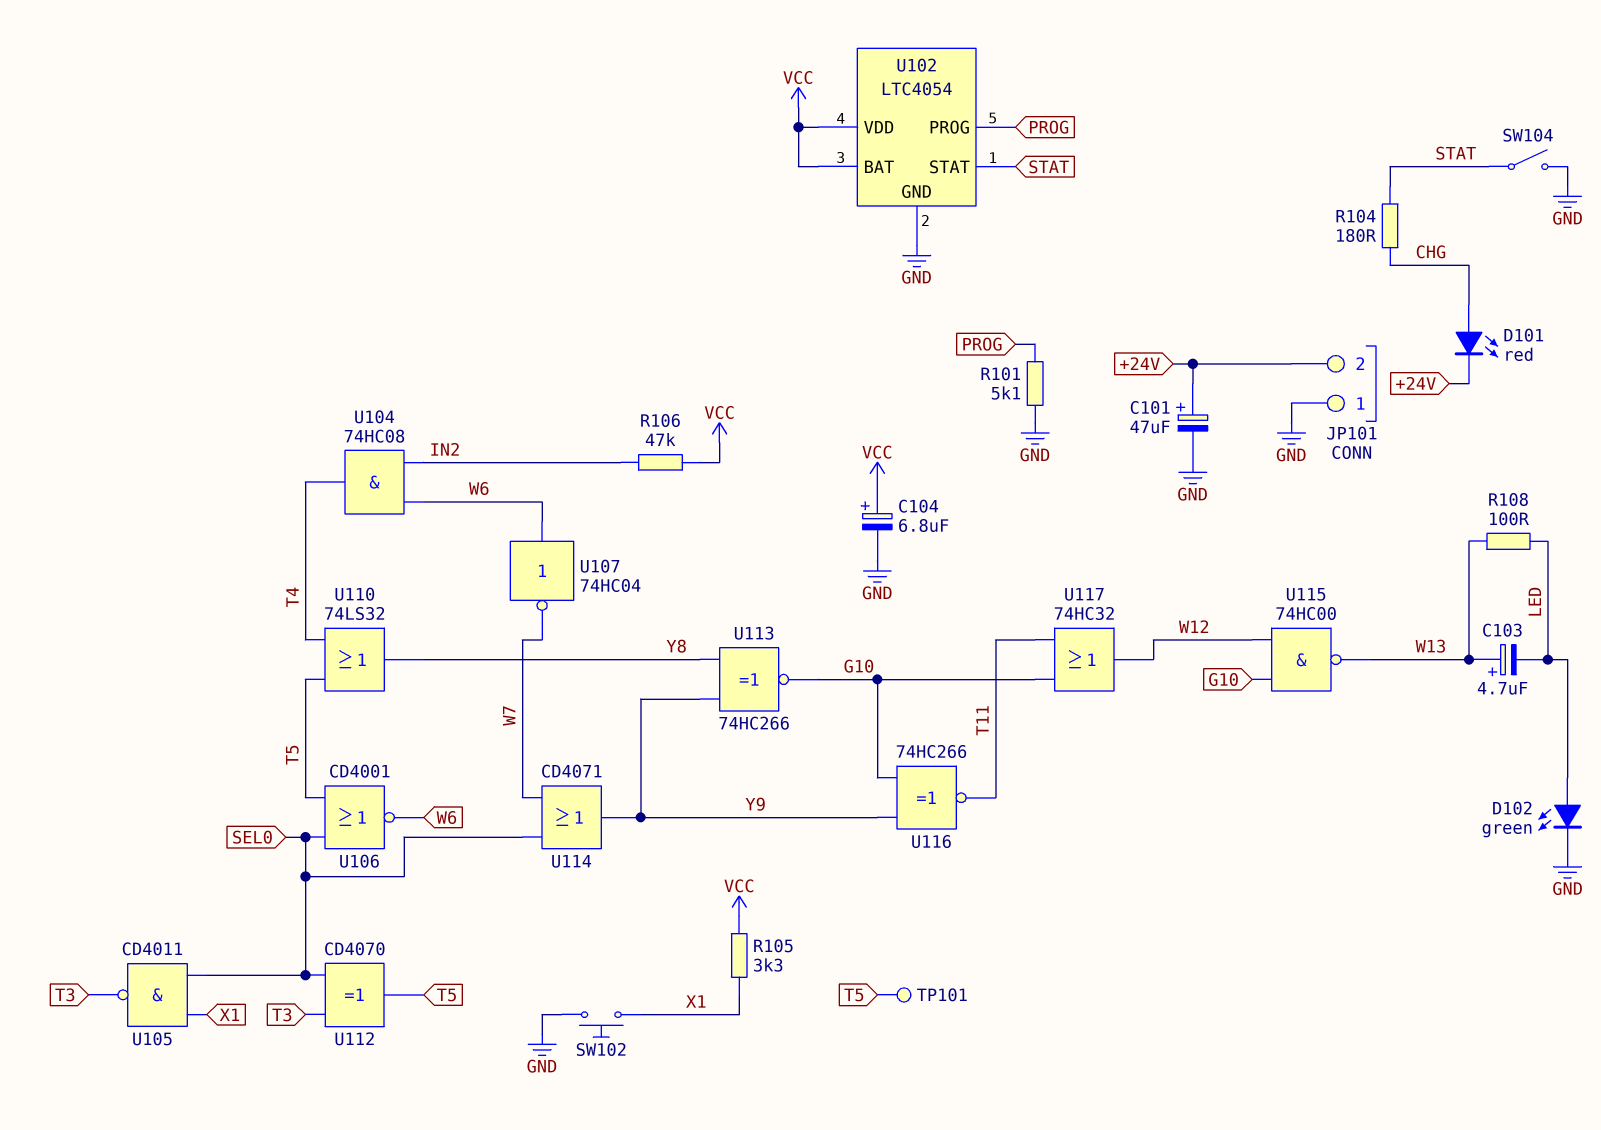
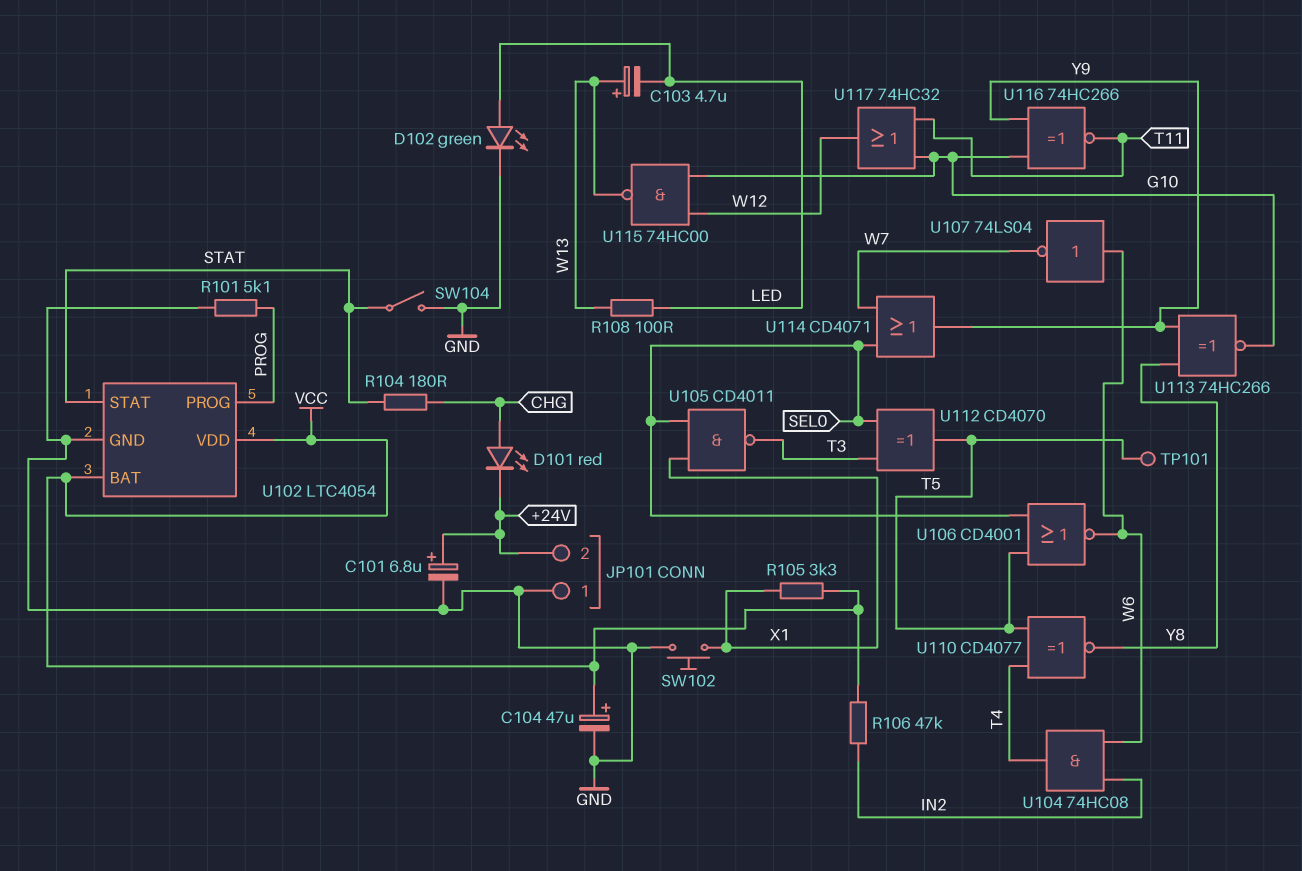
C101: 47uF (plus +24V, minus GND) -> 6.8uF (plus +24V, minus GND)
C104: 6.8uF (plus VCC, minus GND) -> 47uF (plus VCC, minus GND)
U107: NOT 74HC04 (in W6, out W7) -> NOT 74LS04 (in W6, out W7)
U110: OR 74LS32 (in T4, in T5, out Y8) -> XNOR CD4077 (in T4, in T5, out Y8)

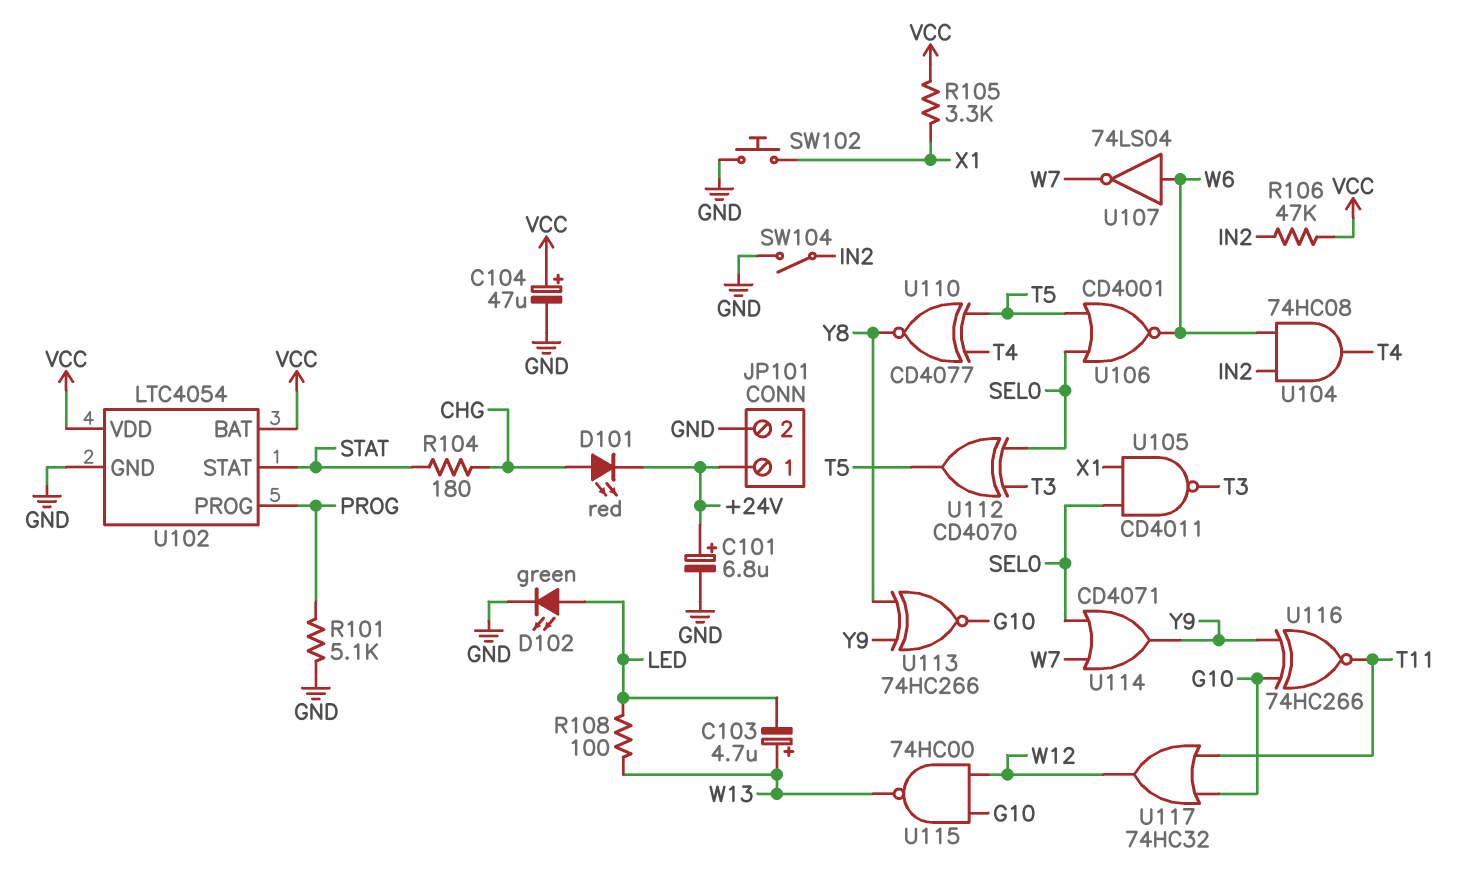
JP101 pin 1: GND -> +24V
JP101 pin 2: +24V -> GND
SW104: switch (GND, STAT) -> switch (GND, IN2)
TP101: test point (T5) -> none

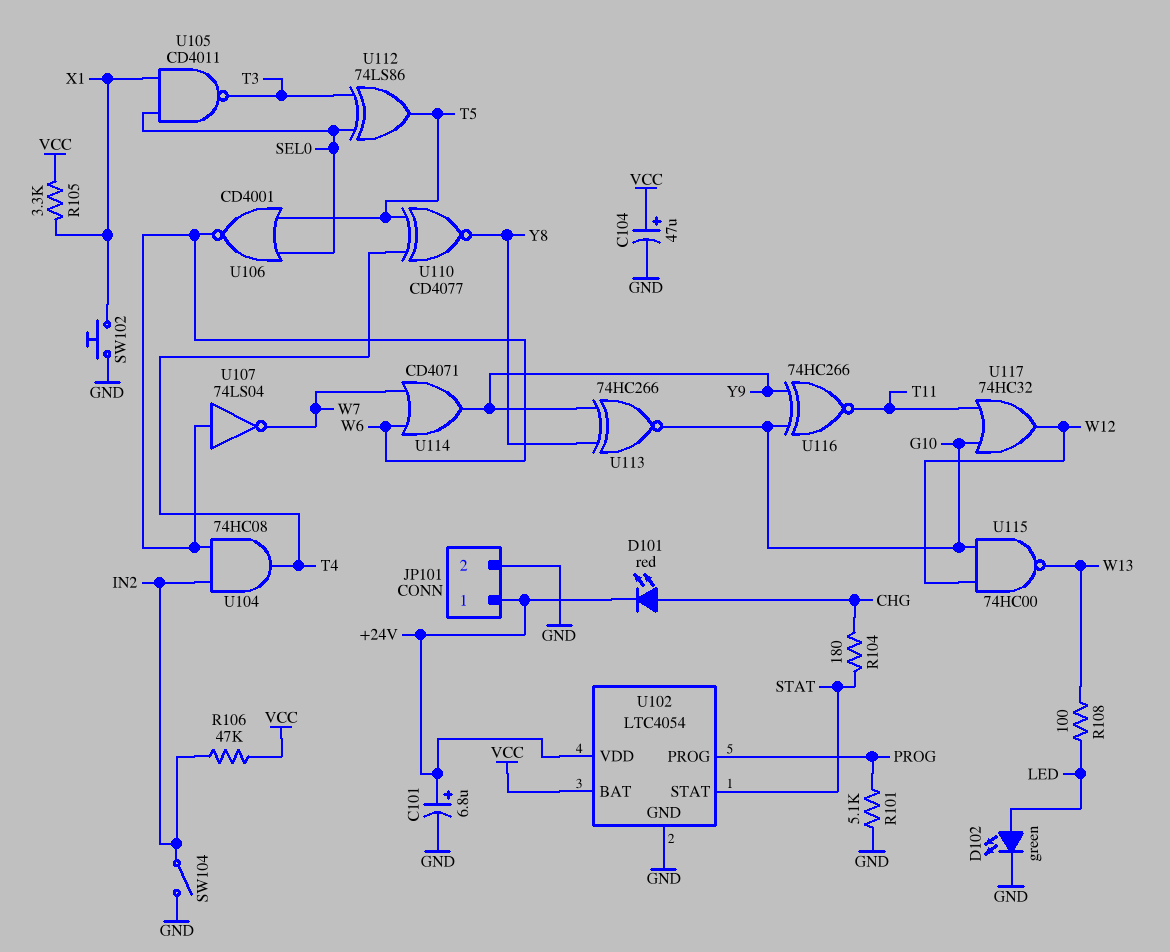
C103: 4.7uF (plus W13, minus LED) -> none
U102 pin VDD: VCC -> +24V
U112: XOR CD4070 (in SEL0, in T3, out T5) -> XOR 74LS86 (in SEL0, in T3, out T5)
U114: OR CD4071 (in SEL0, in W7, out Y9) -> OR CD4071 (in W6, in W7, out Y9)

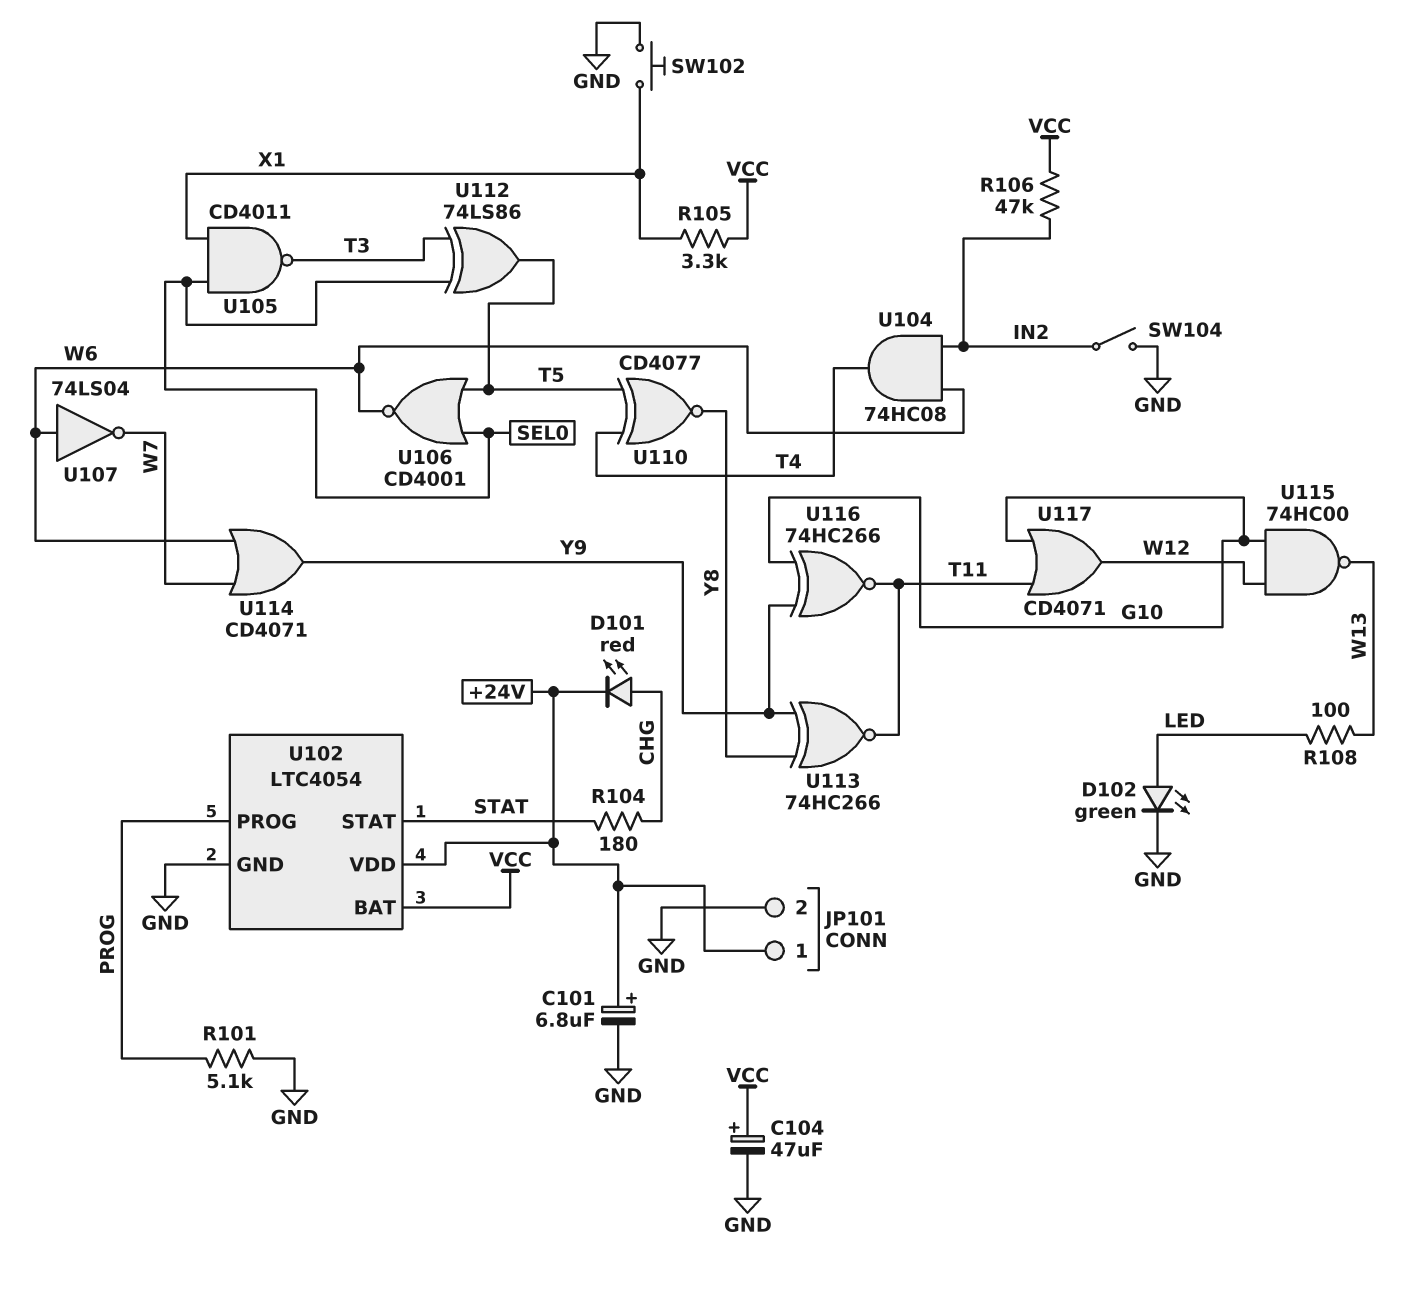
U113: XNOR 74HC266 (in Y8, in Y9, out G10) -> XNOR 74HC266 (in Y8, in Y9, out T11)
U117: OR 74HC32 (in G10, in T11, out W12) -> OR CD4071 (in G10, in T11, out W12)

